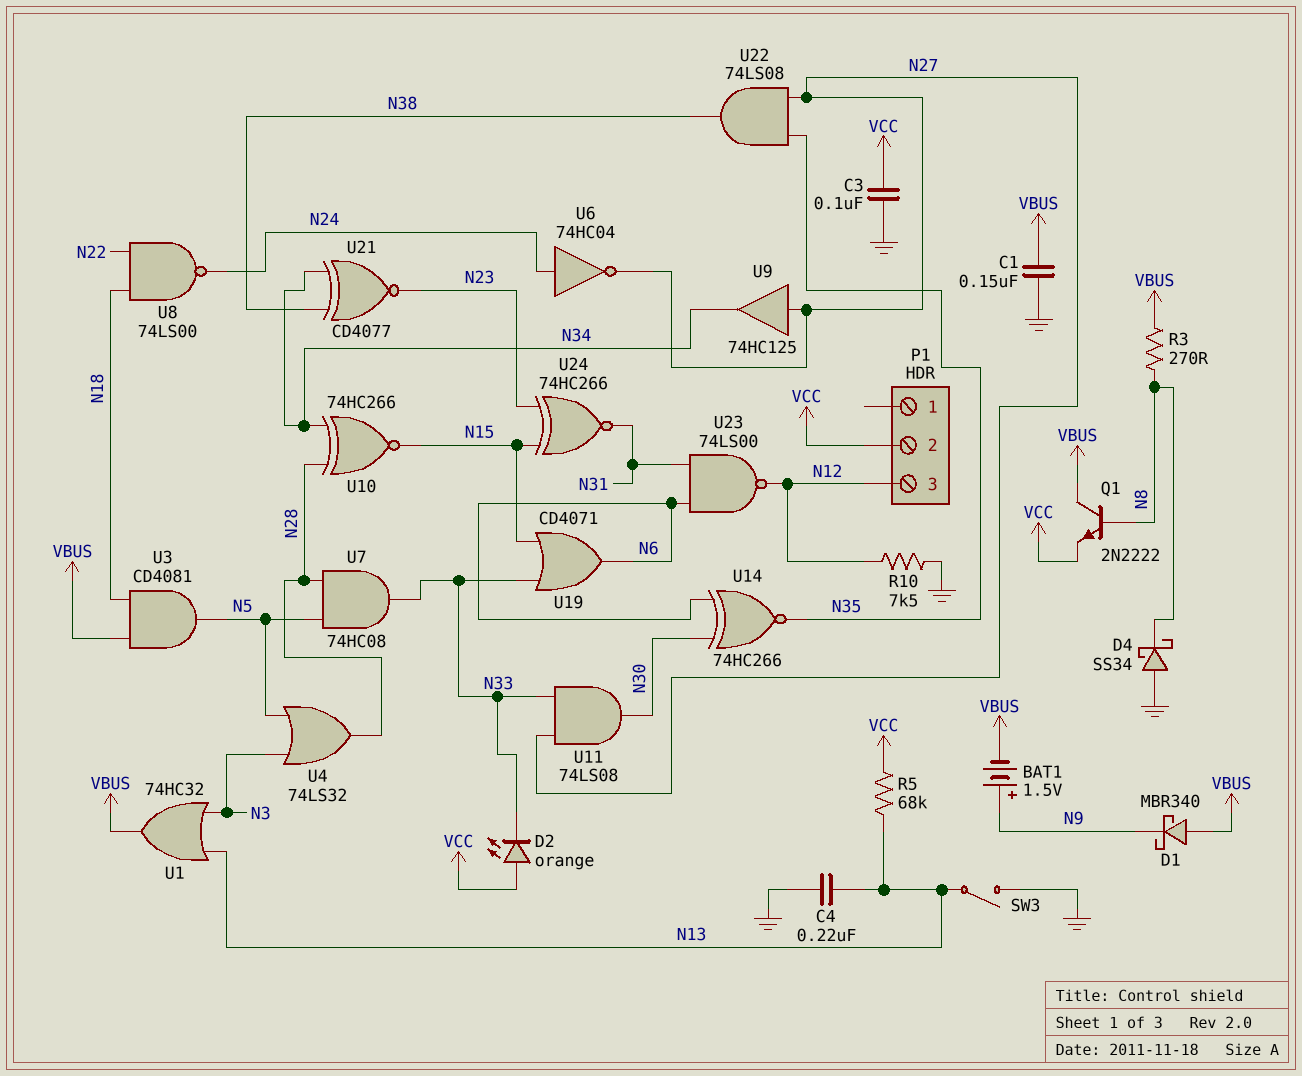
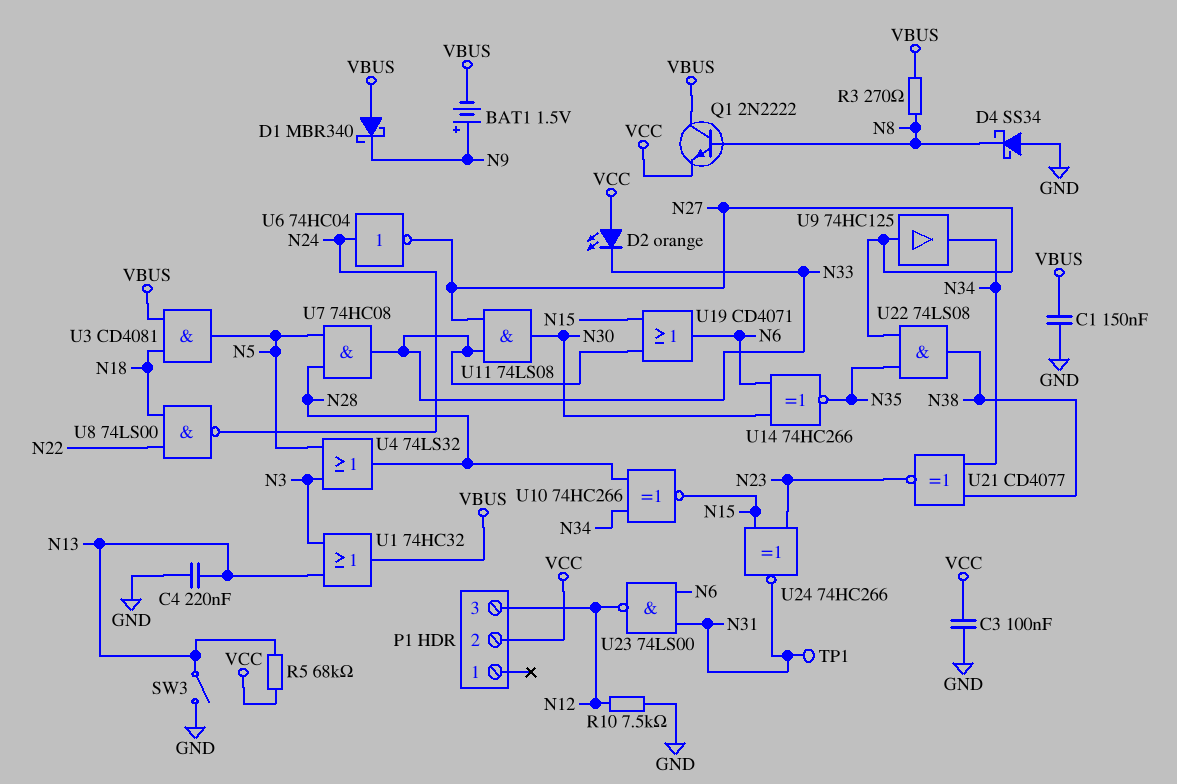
TP1: none -> test point (N31)

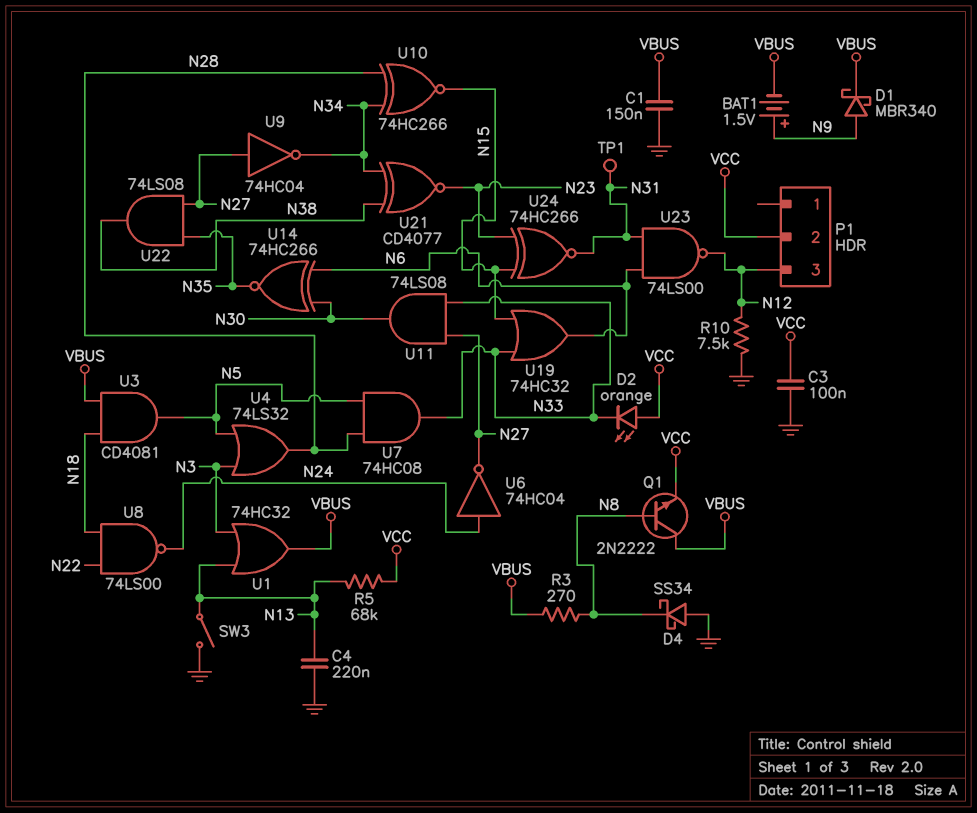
D1: schottky MBR340 (A VBUS, K N9) -> schottky MBR340 (A N9, K VBUS)
U9: buffer 74HC125 (in N27, out N34) -> NOT 74HC04 (in N27, out N34)
U19: OR CD4071 (in N15, in N33, out N6) -> OR 74HC32 (in N15, in N33, out N6)

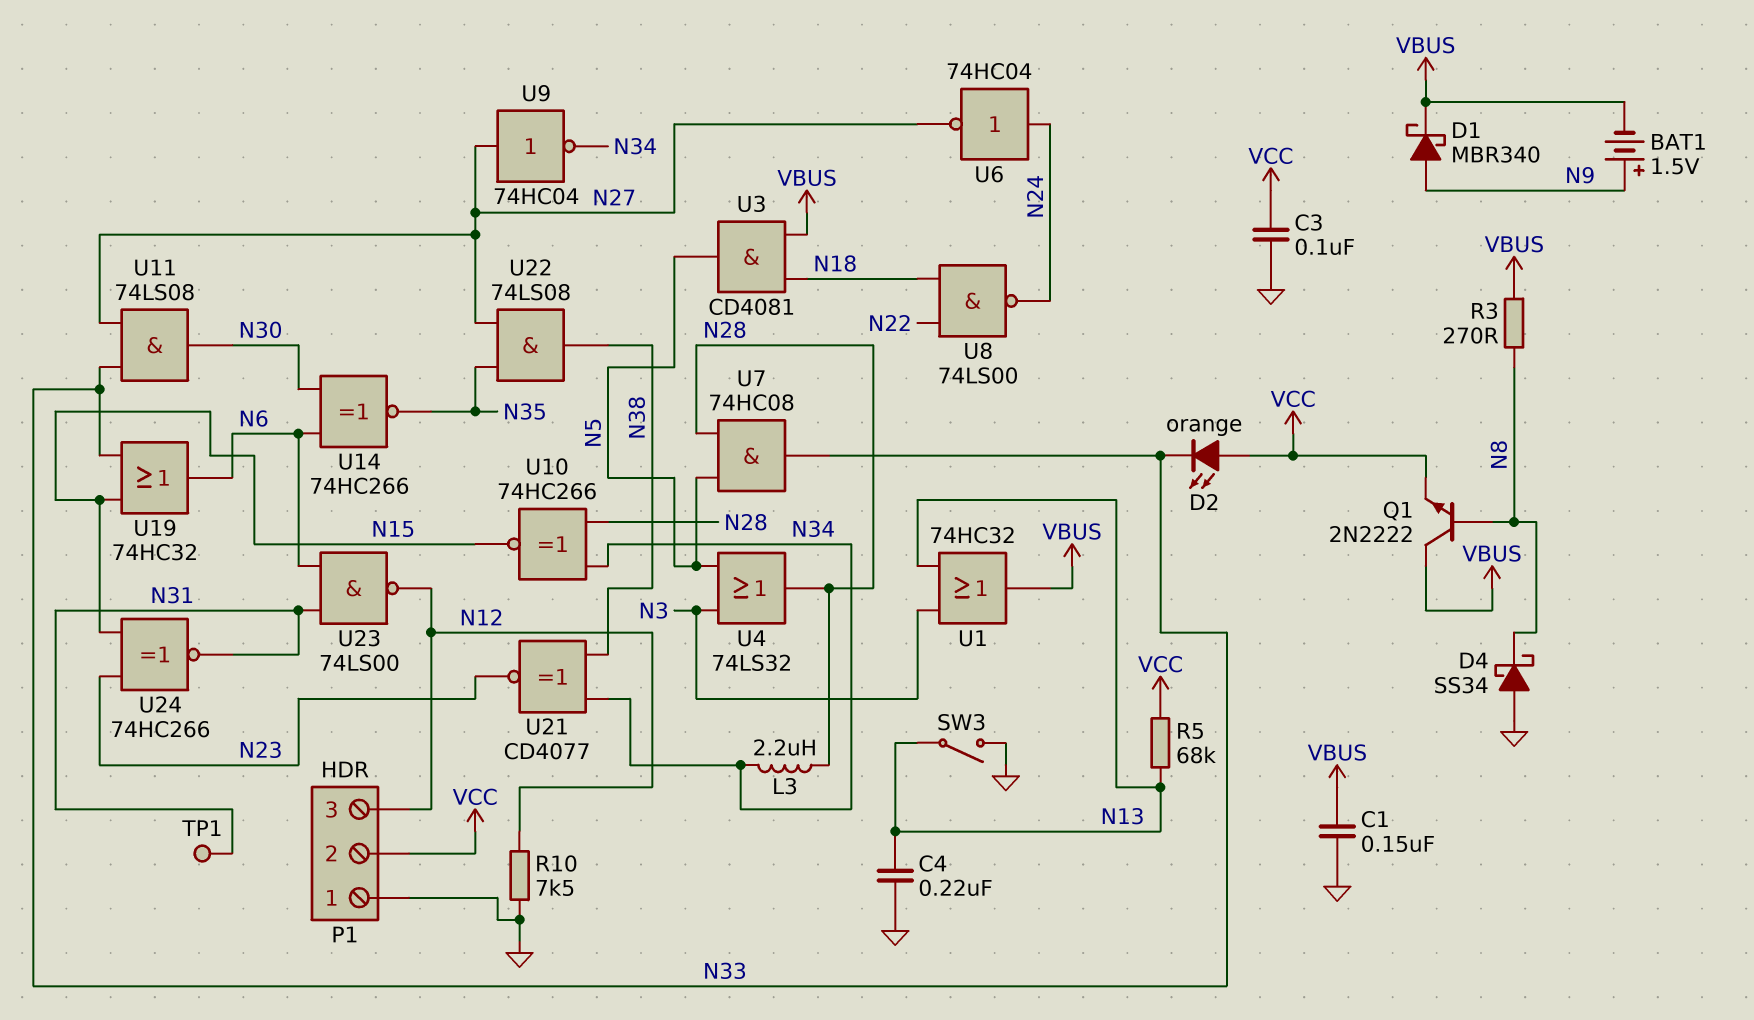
L3: none -> 2.2uH (N28, N34)
P1 pin 1: none -> GND

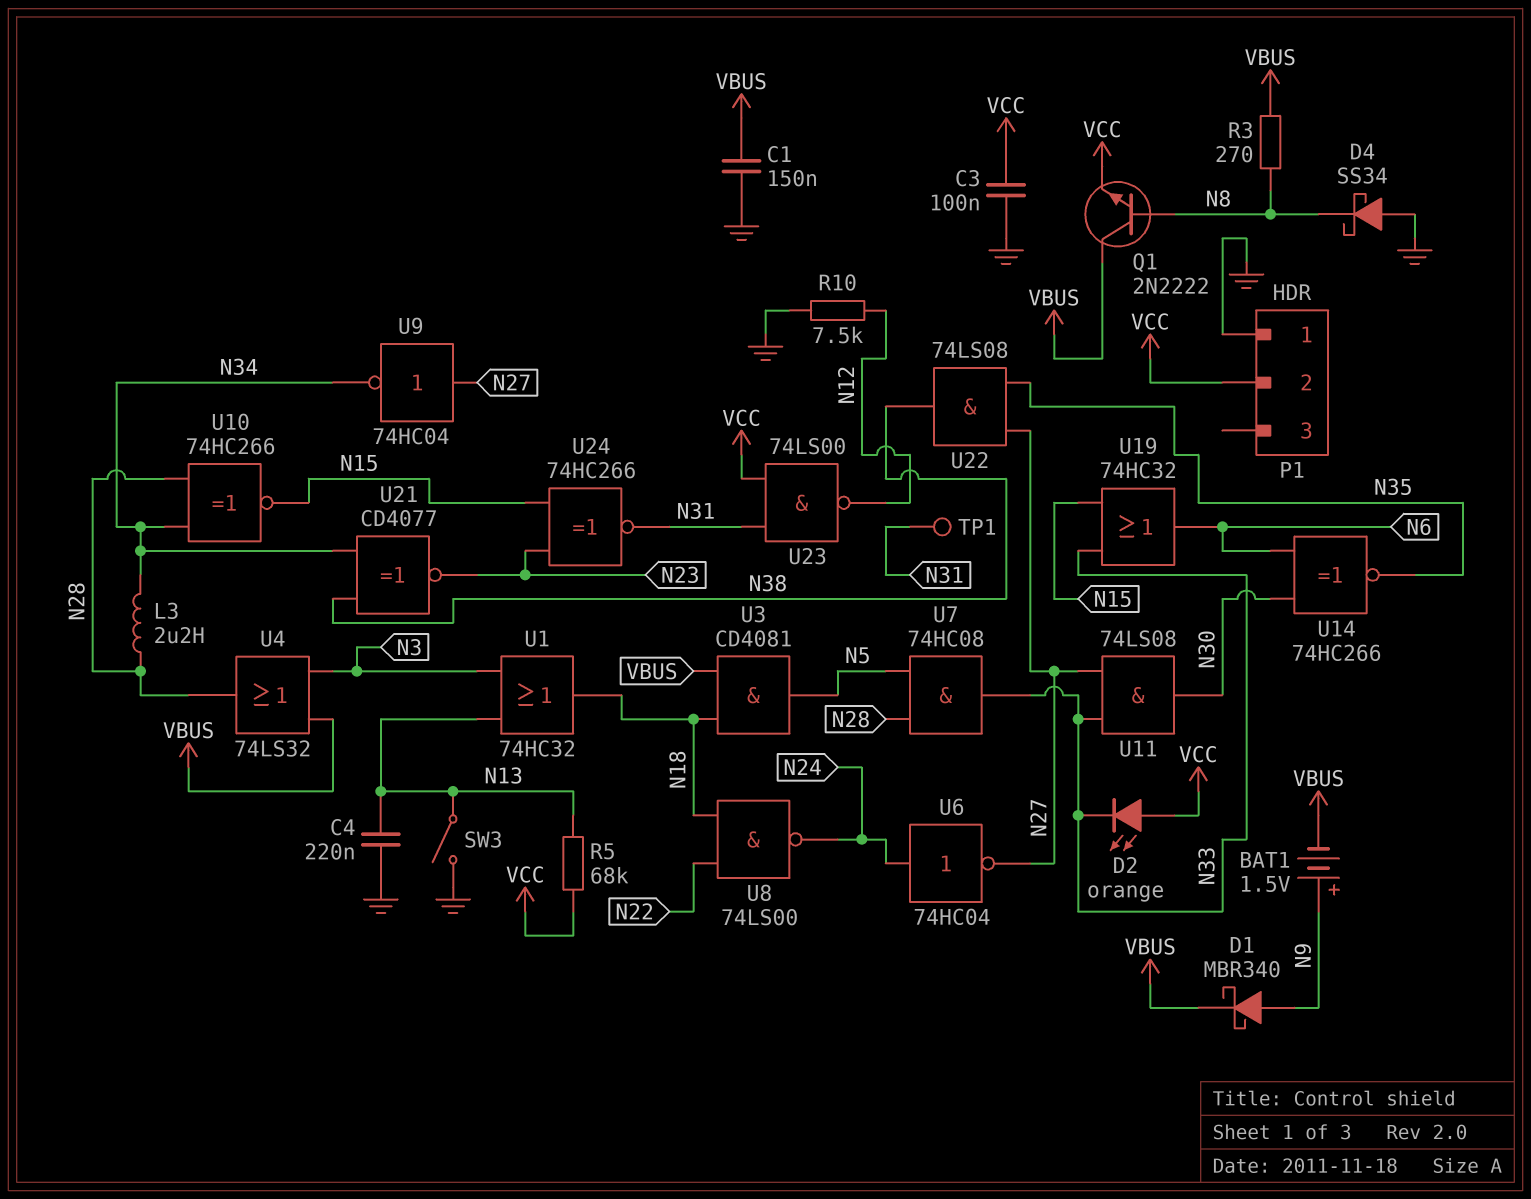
P1 pin 3: N12 -> none
U1: OR 74HC32 (in N3, in N13, out VBUS) -> OR 74HC32 (in N3, in N13, out N18)
U4: OR 74LS32 (in N3, in N5, out N28) -> OR 74LS32 (in N3, in VBUS, out N28)
U23: NAND 74LS00 (in N6, in N31, out N12) -> NAND 74LS00 (in N31, in VCC, out N12)

